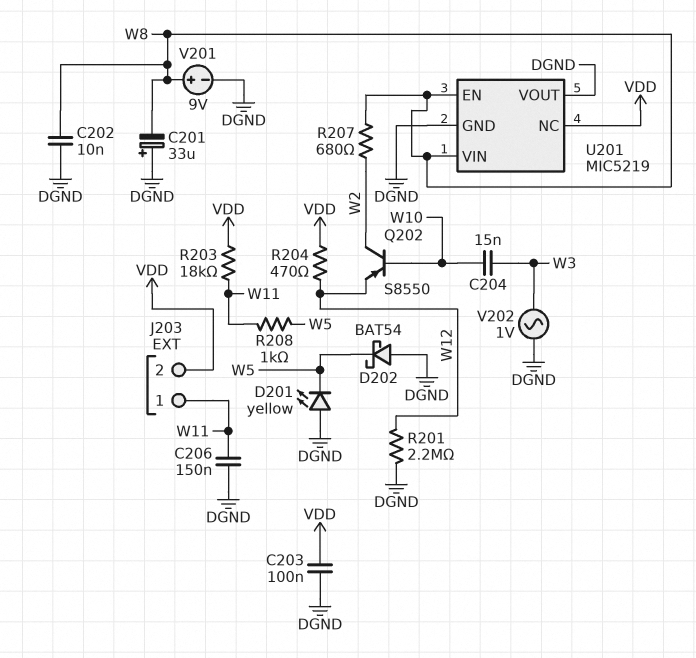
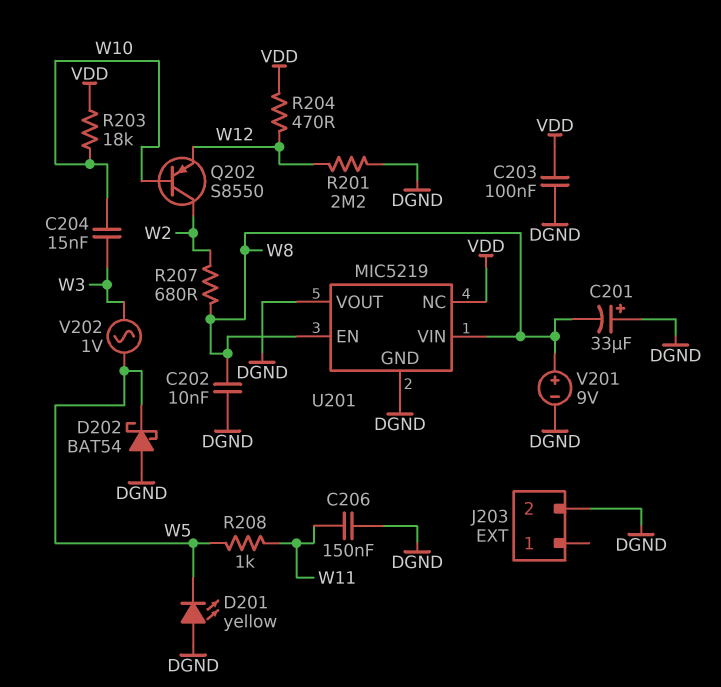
J203 pin 1: W11 -> none
J203 pin 2: VDD -> DGND
R203: 18k (VDD, W11) -> 18k (VDD, W10)
V202: AC 1V (DGND, W3) -> AC 1V (W3, W5)

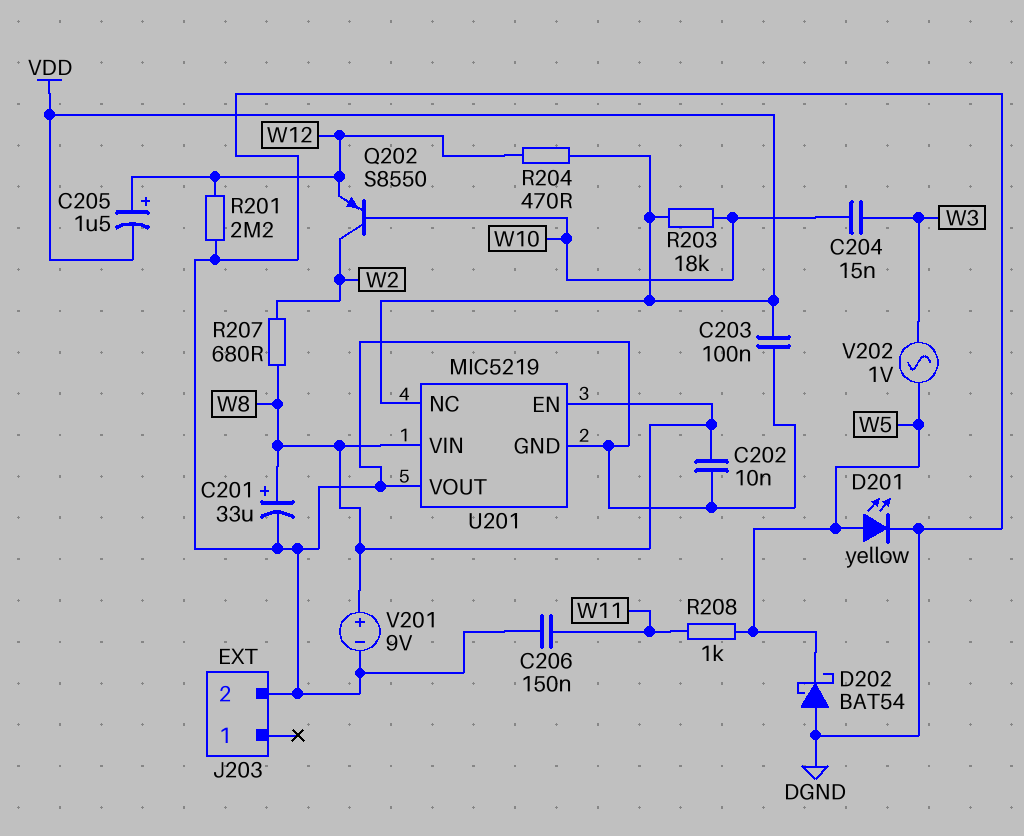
C201: 33uF (plus DGND, minus W8) -> 33uF (plus W8, minus DGND)
C205: none -> 1.5uF (plus W12, minus VDD)
D201: LED yellow (A DGND, K W5) -> LED yellow (A W5, K DGND)

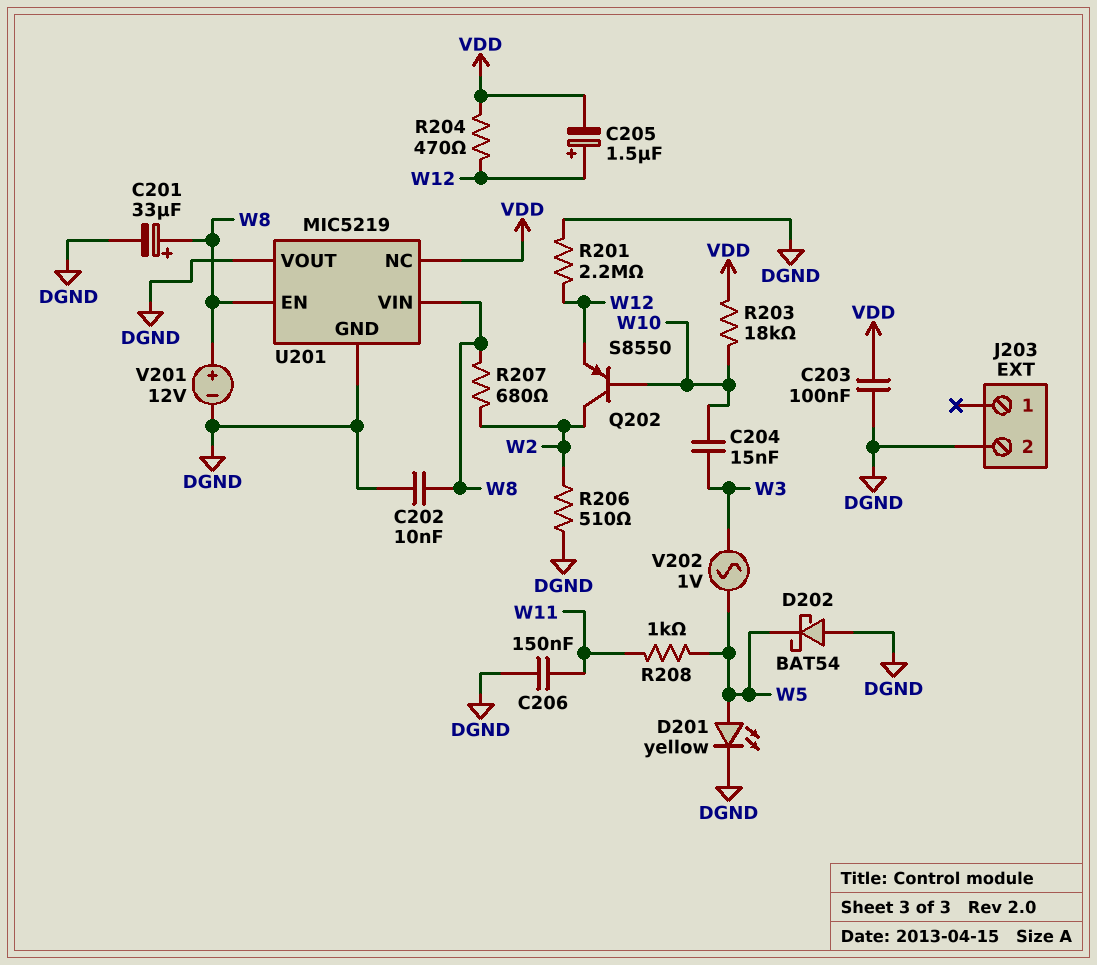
R206: none -> 510 (DGND, W2)
V201: 9V (plus W8, minus DGND) -> 12V (plus W8, minus DGND)

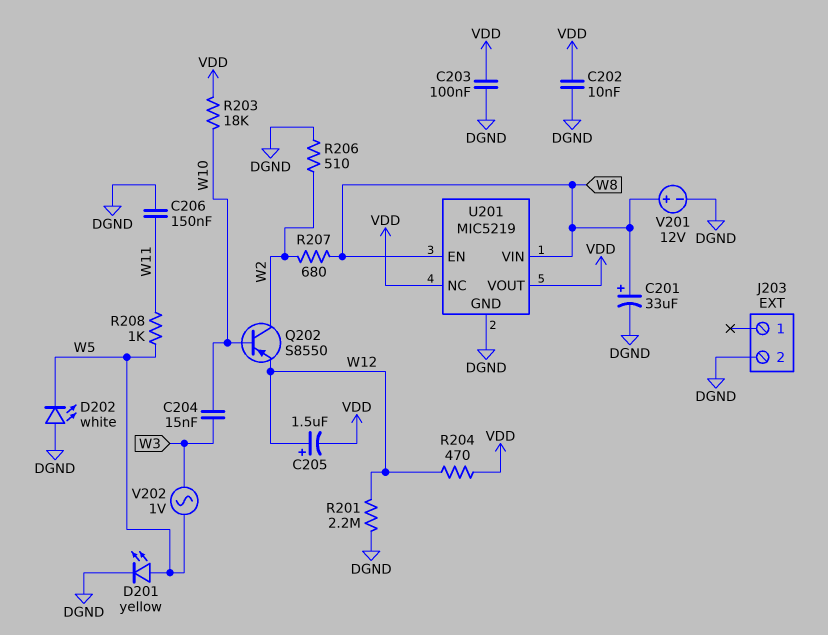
C202: 10nF (DGND, W8) -> 10nF (DGND, VDD)
D202: schottky BAT54 (A DGND, K W5) -> LED white (A DGND, K W5)
U201 pin VOUT: DGND -> VDD

